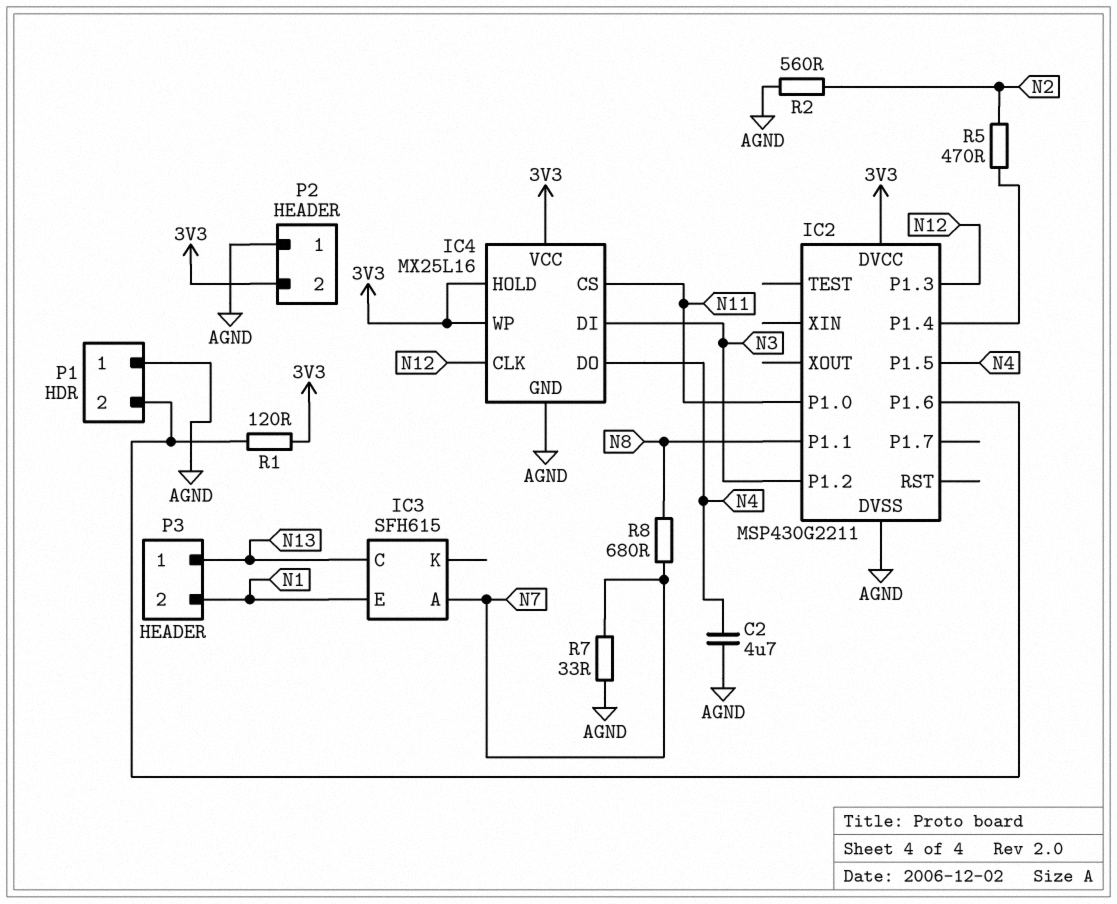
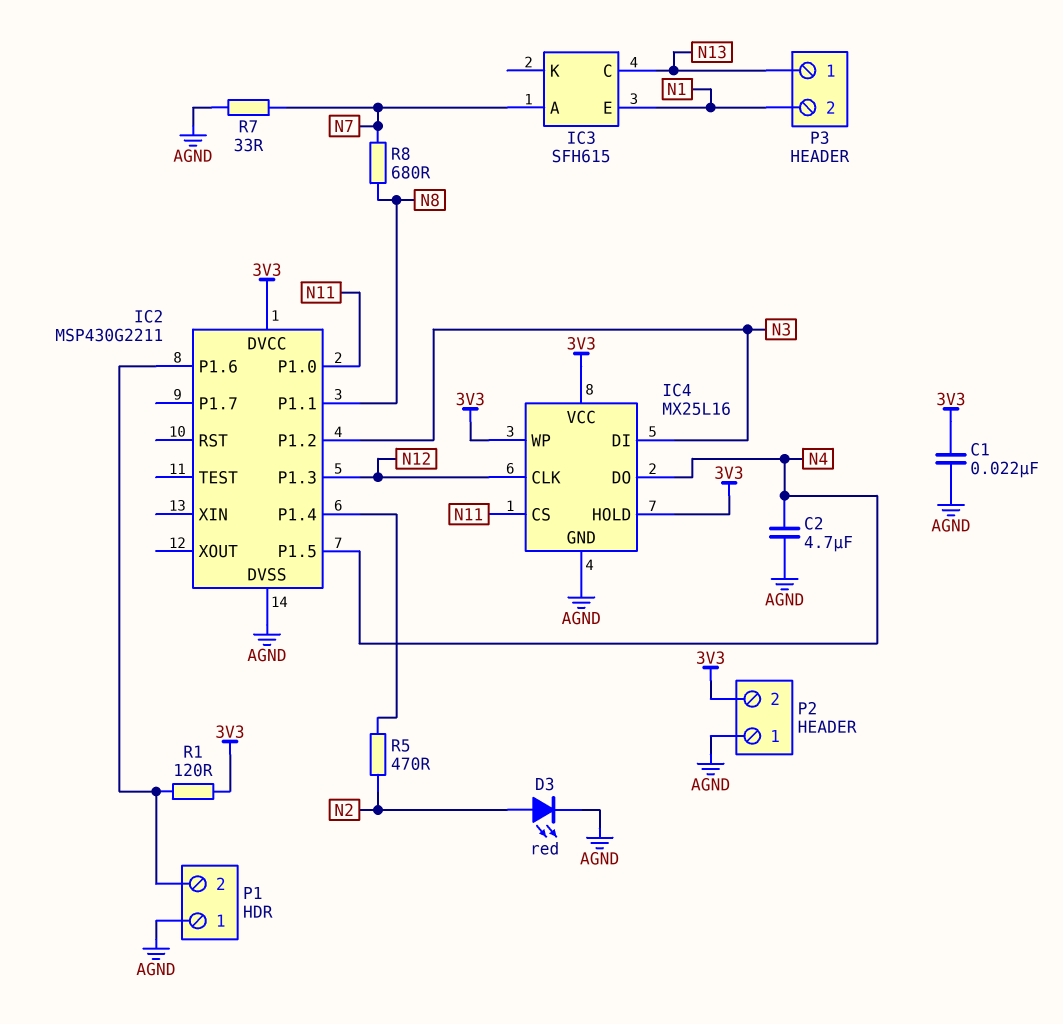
C1: none -> 22nF (3V3, AGND)
D3: none -> LED red (A N2, K AGND)
R2: 560 (AGND, N2) -> none

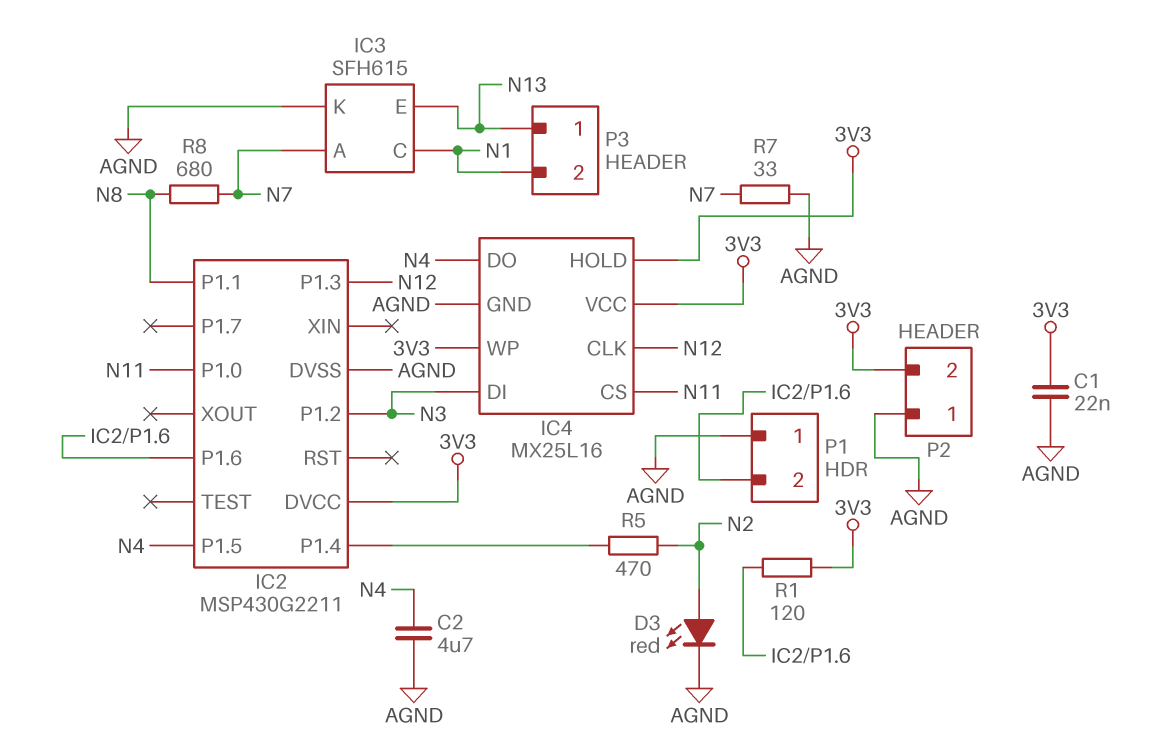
IC3 pin C: N13 -> N1
IC3 pin E: N1 -> N13
IC3 pin K: none -> AGND

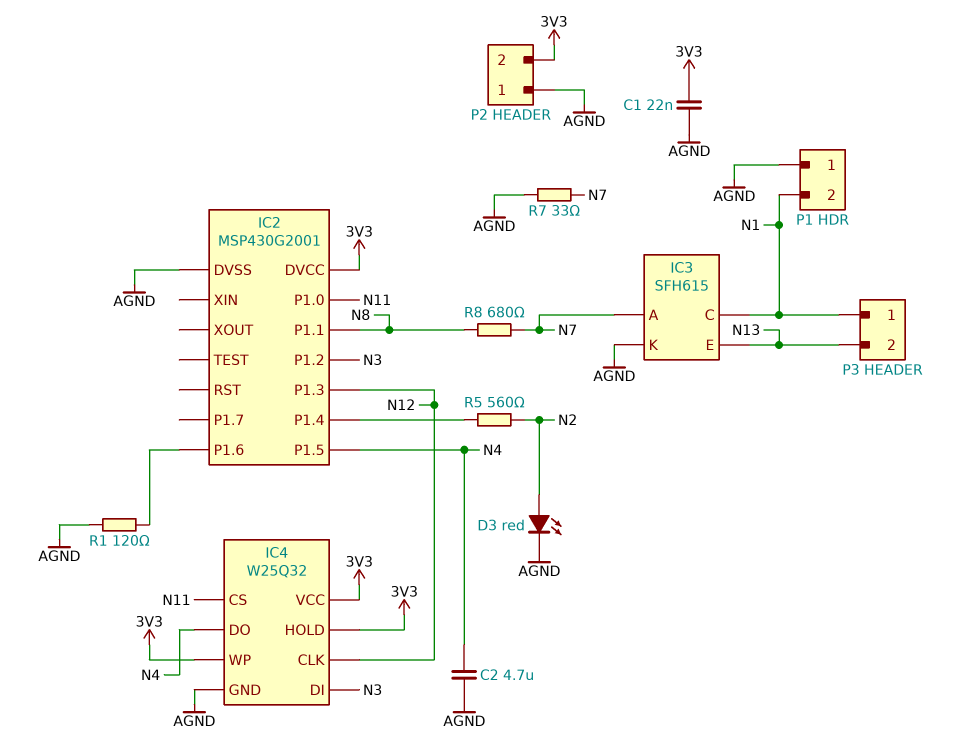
IC2: MSP430G2211 -> MSP430G2001
IC4: MX25L16 -> W25Q32
P1 pin 2: IC2/P1.6 -> N1
P3 pin 1: N13 -> N1
P3 pin 2: N1 -> N13
R1: 120 (3V3, IC2/P1.6) -> 120 (AGND, IC2/P1.6)
R5: 470 (IC2/P1.4, N2) -> 560 (IC2/P1.4, N2)

